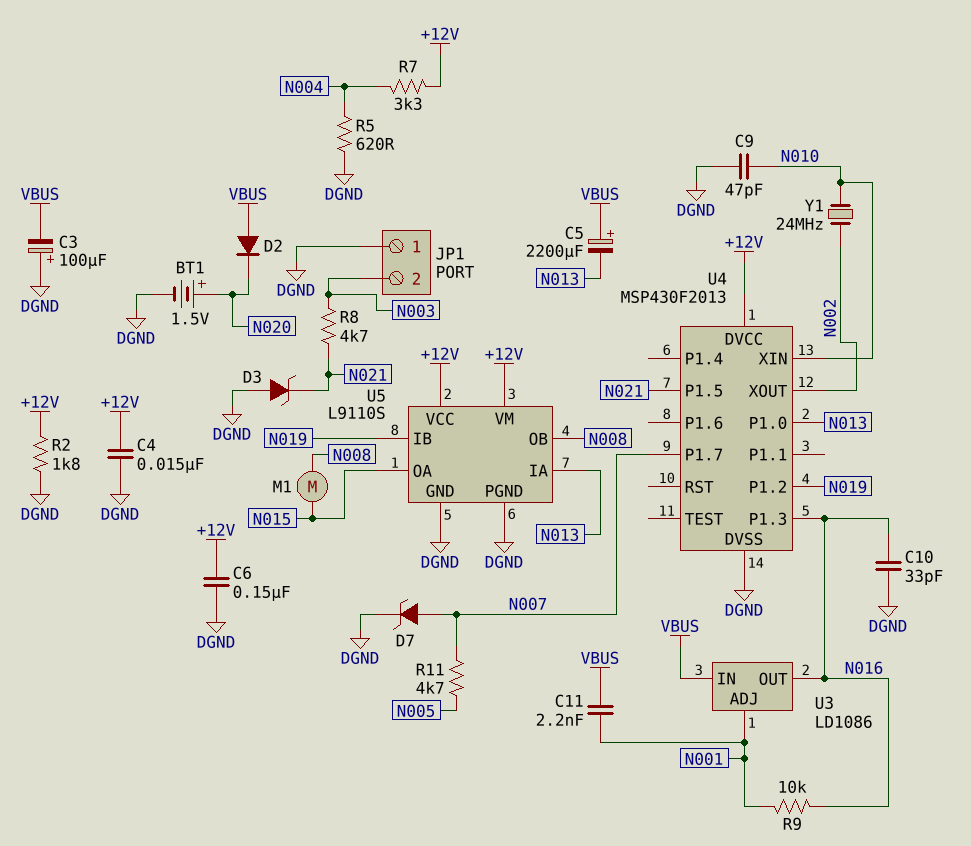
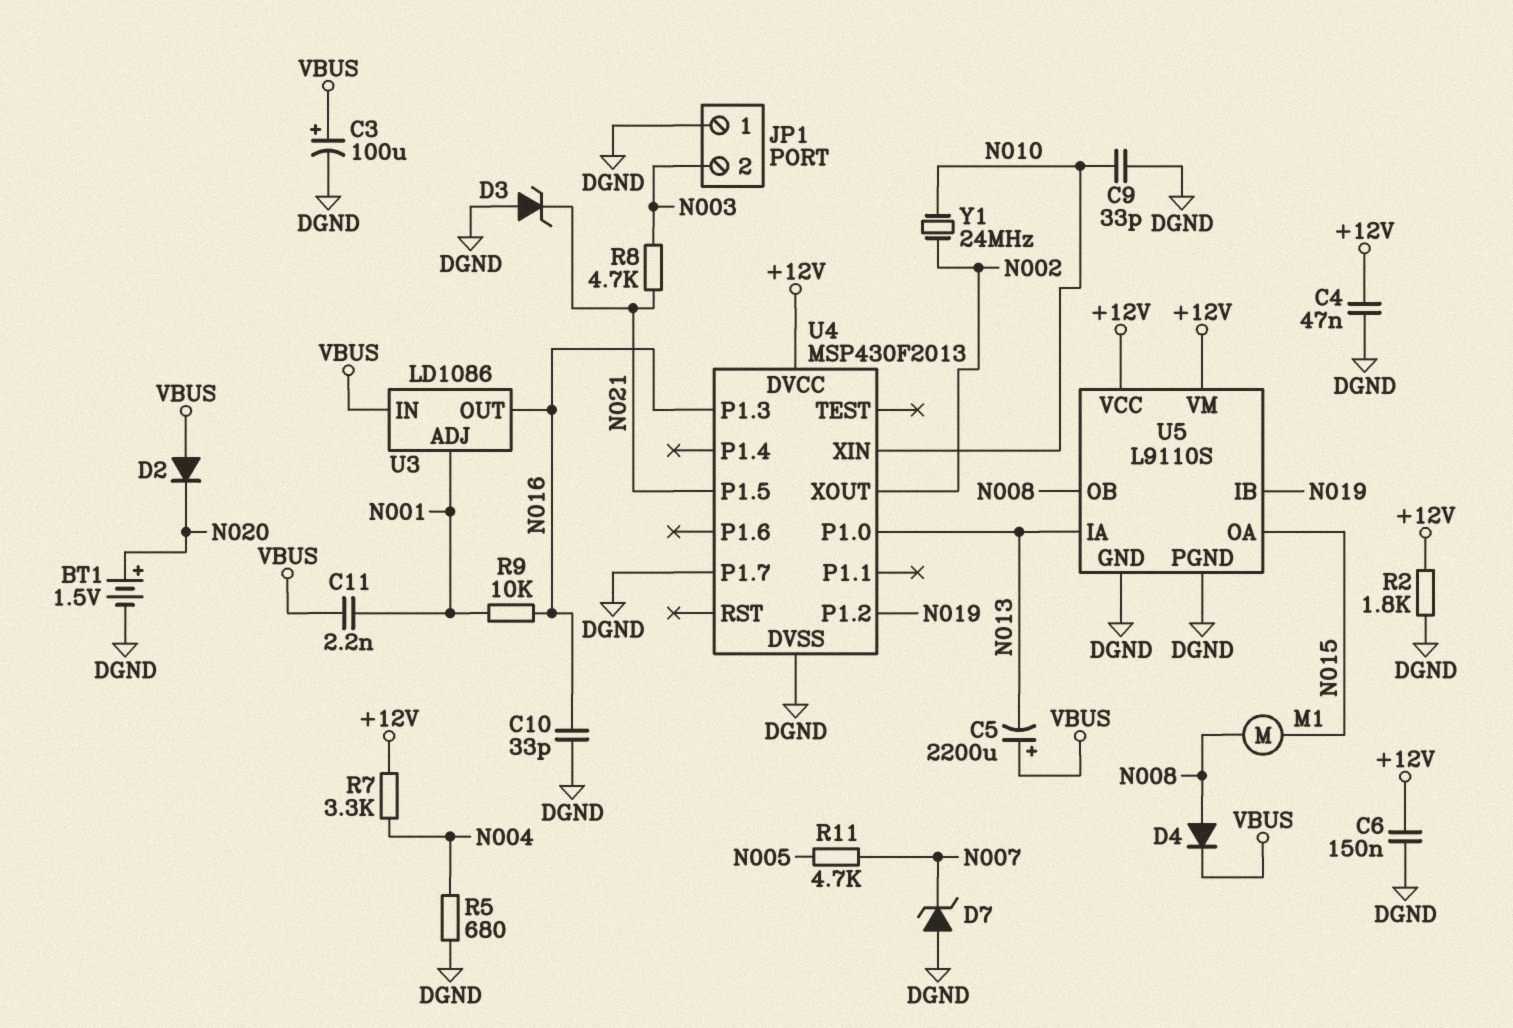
C3: 100uF (plus DGND, minus VBUS) -> 100uF (plus VBUS, minus DGND)
C4: 15nF (+12V, DGND) -> 47nF (+12V, DGND)
C9: 47pF (DGND, N010) -> 33pF (DGND, N010)
D4: none -> diode (A N008, K VBUS)
D7: zener (A N007, K DGND) -> zener (A DGND, K N007)
R5: 620 (DGND, N004) -> 680 (DGND, N004)
U4 pin P1.7: N007 -> DGND

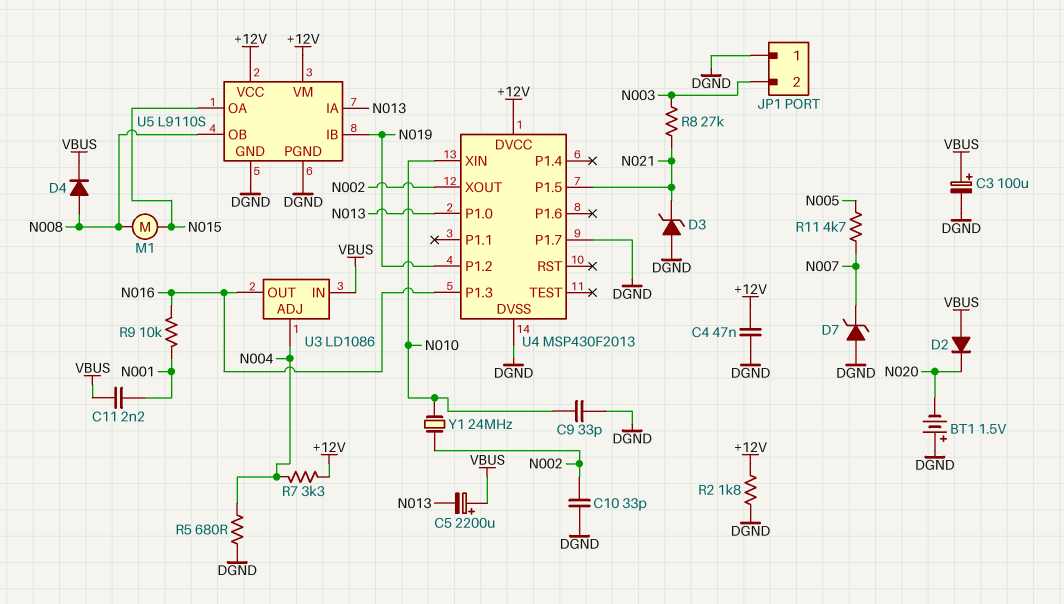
BT1: 1.5V (plus N020, minus DGND) -> 1.5V (plus DGND, minus N020)
C6: 150nF (+12V, DGND) -> none
C10: 33pF (DGND, N016) -> 33pF (DGND, N002)
R8: 4.7k (N003, N021) -> 27k (N003, N021)
U3 pin ADJ: N001 -> N004

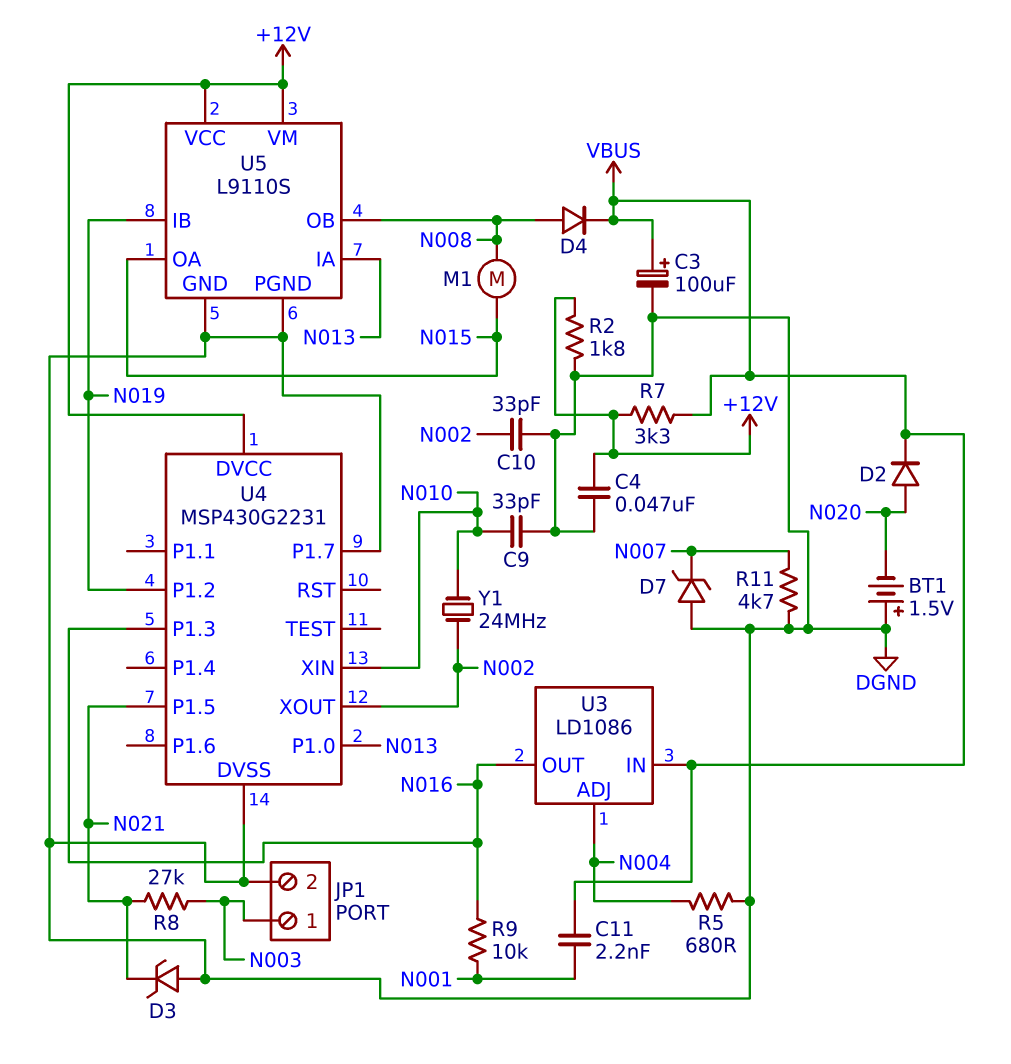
C5: 2200uF (plus VBUS, minus N013) -> none
D2: diode (A VBUS, K N020) -> diode (A N020, K VBUS)
JP1 pin 1: DGND -> N003
JP1 pin 2: N003 -> DGND
R7: 3.3k (+12V, N004) -> 3.3k (+12V, VBUS)
R11: 4.7k (N005, N007) -> 4.7k (DGND, N007)
U4: MSP430F2013 -> MSP430G2231

